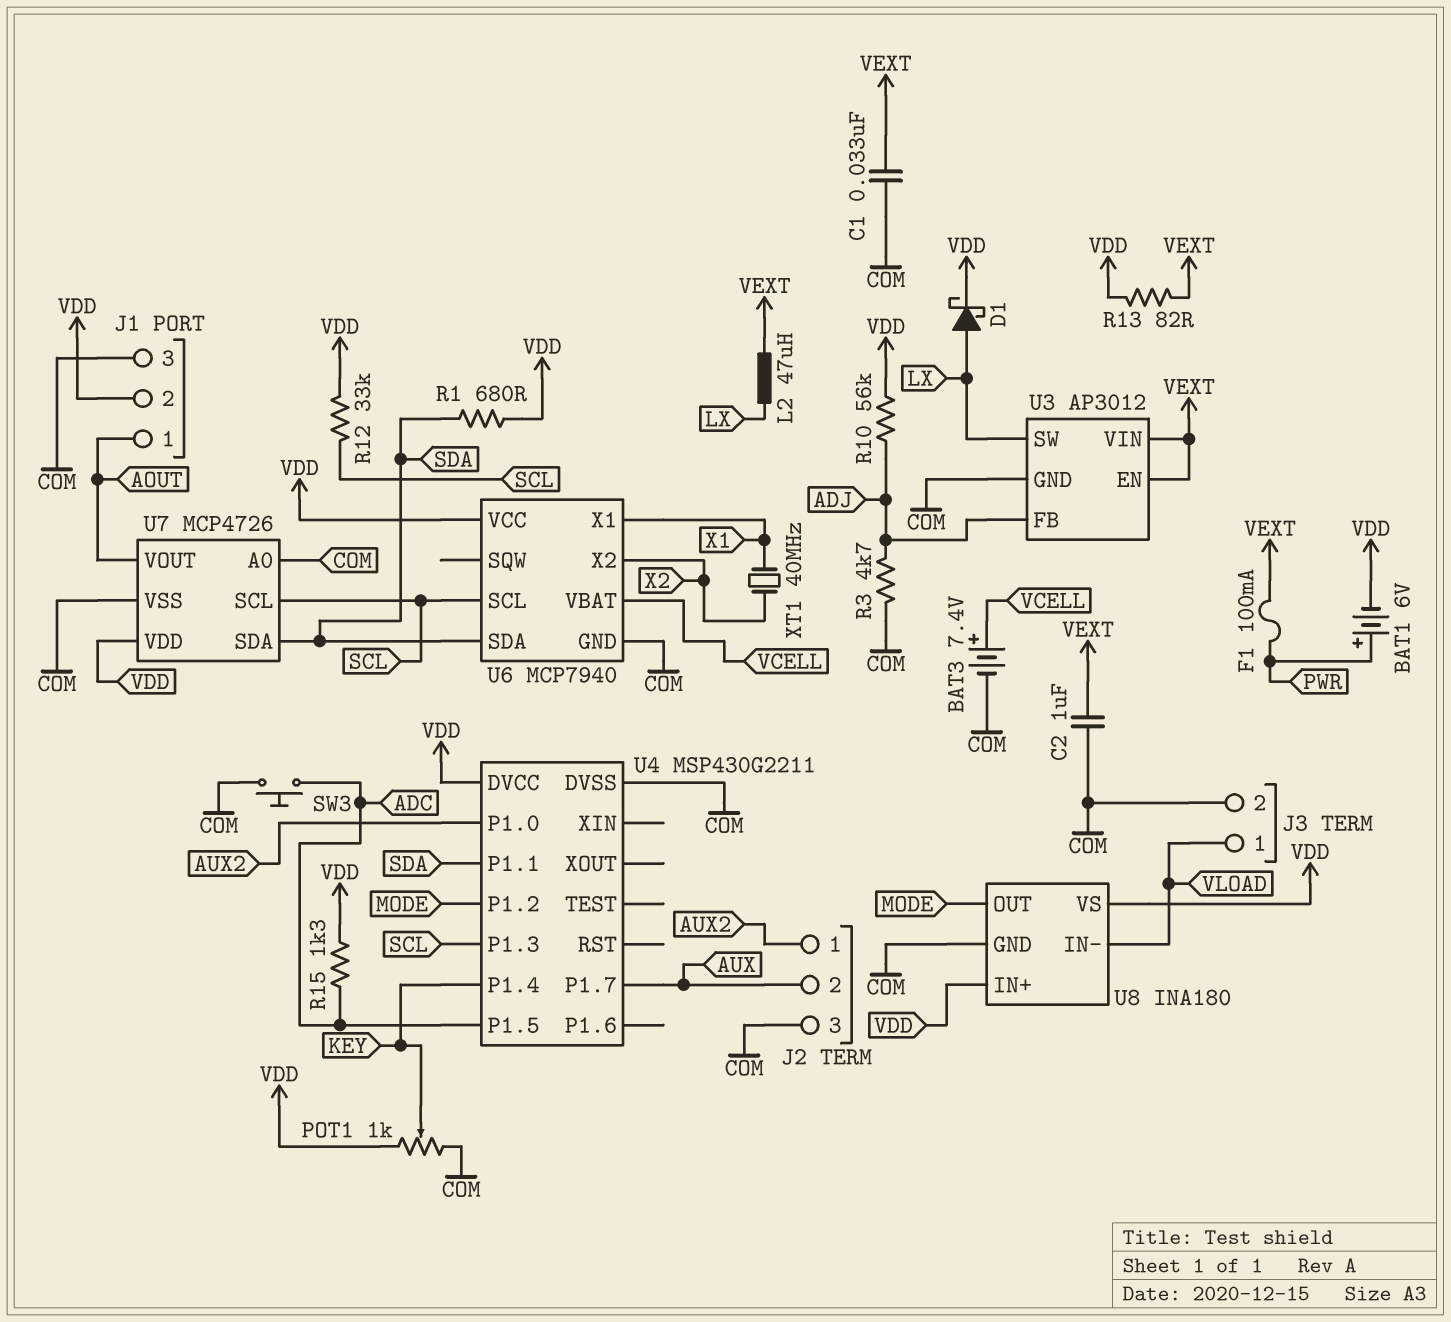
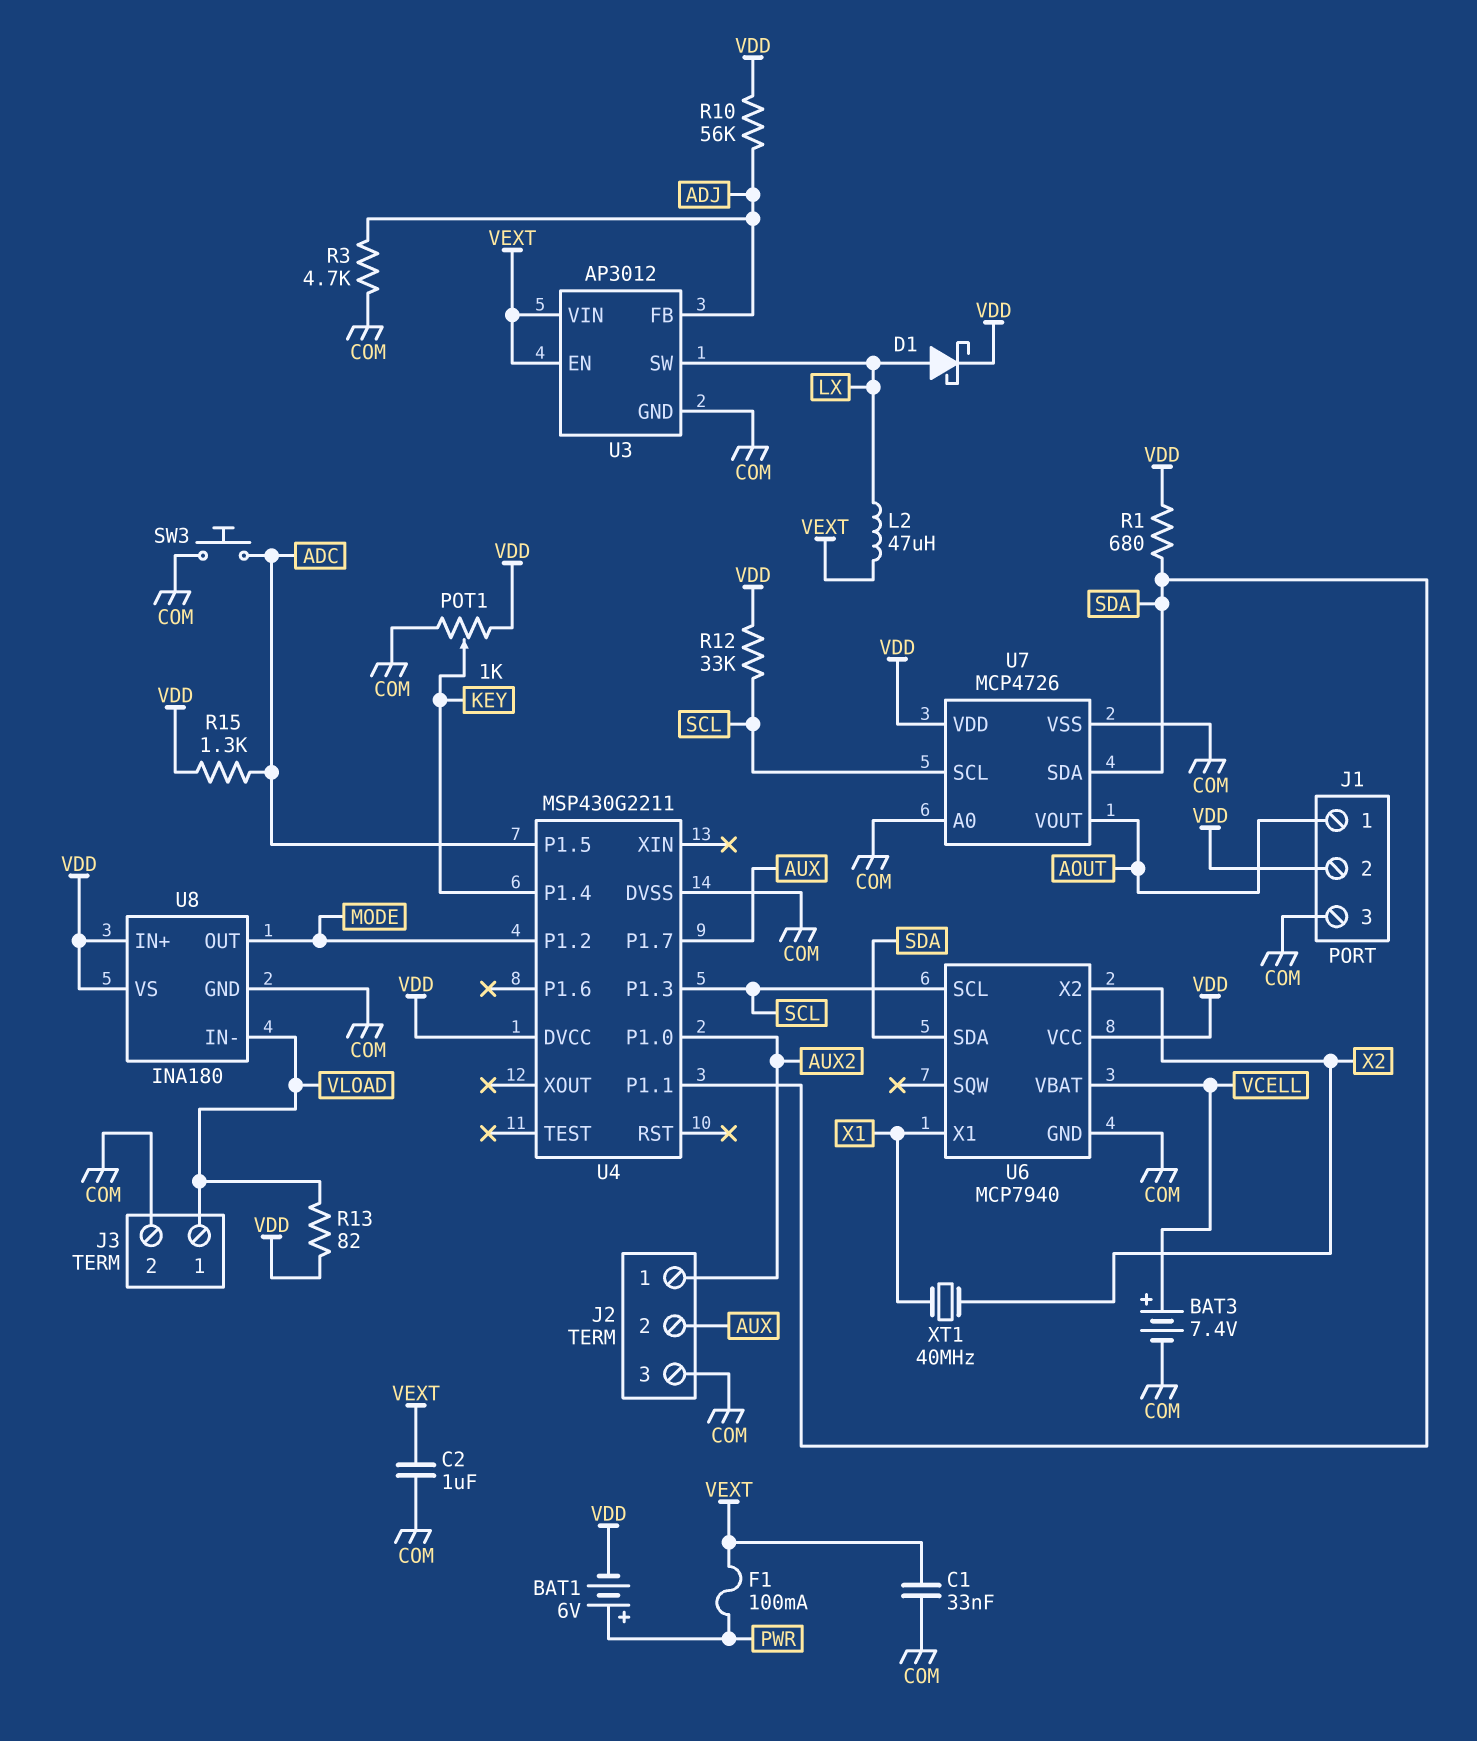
R13: 82 (VDD, VEXT) -> 82 (VDD, VLOAD)

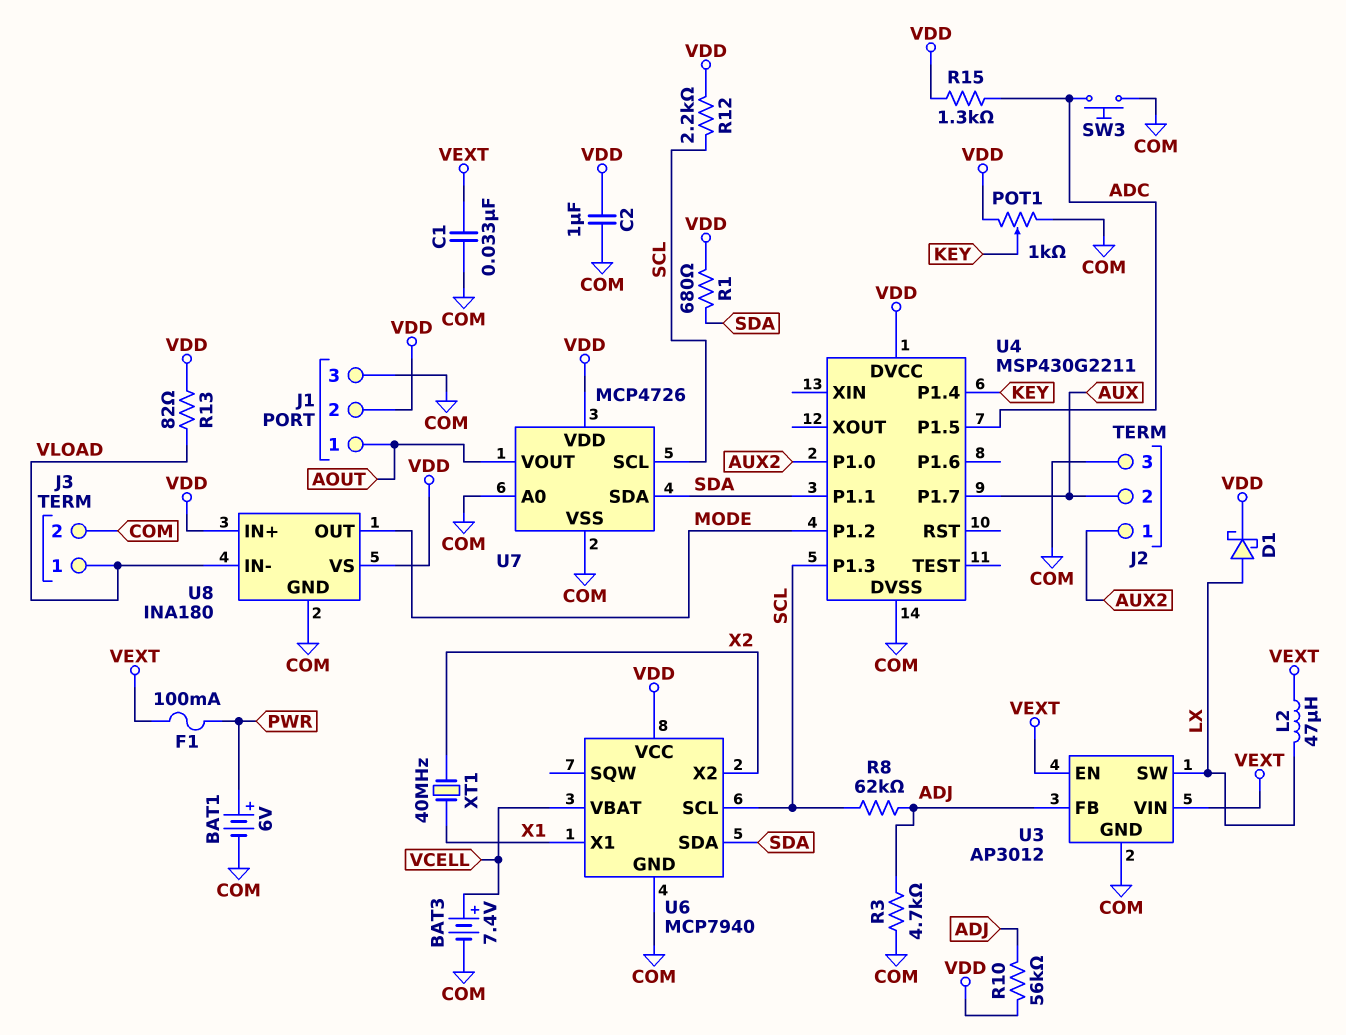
BAT1: 6V (plus PWR, minus VDD) -> 6V (plus PWR, minus COM)
C2: 1uF (COM, VEXT) -> 1uF (COM, VDD)
R8: none -> 62k (ADJ, SCL)
R12: 33k (SCL, VDD) -> 2.2k (SCL, VDD)

